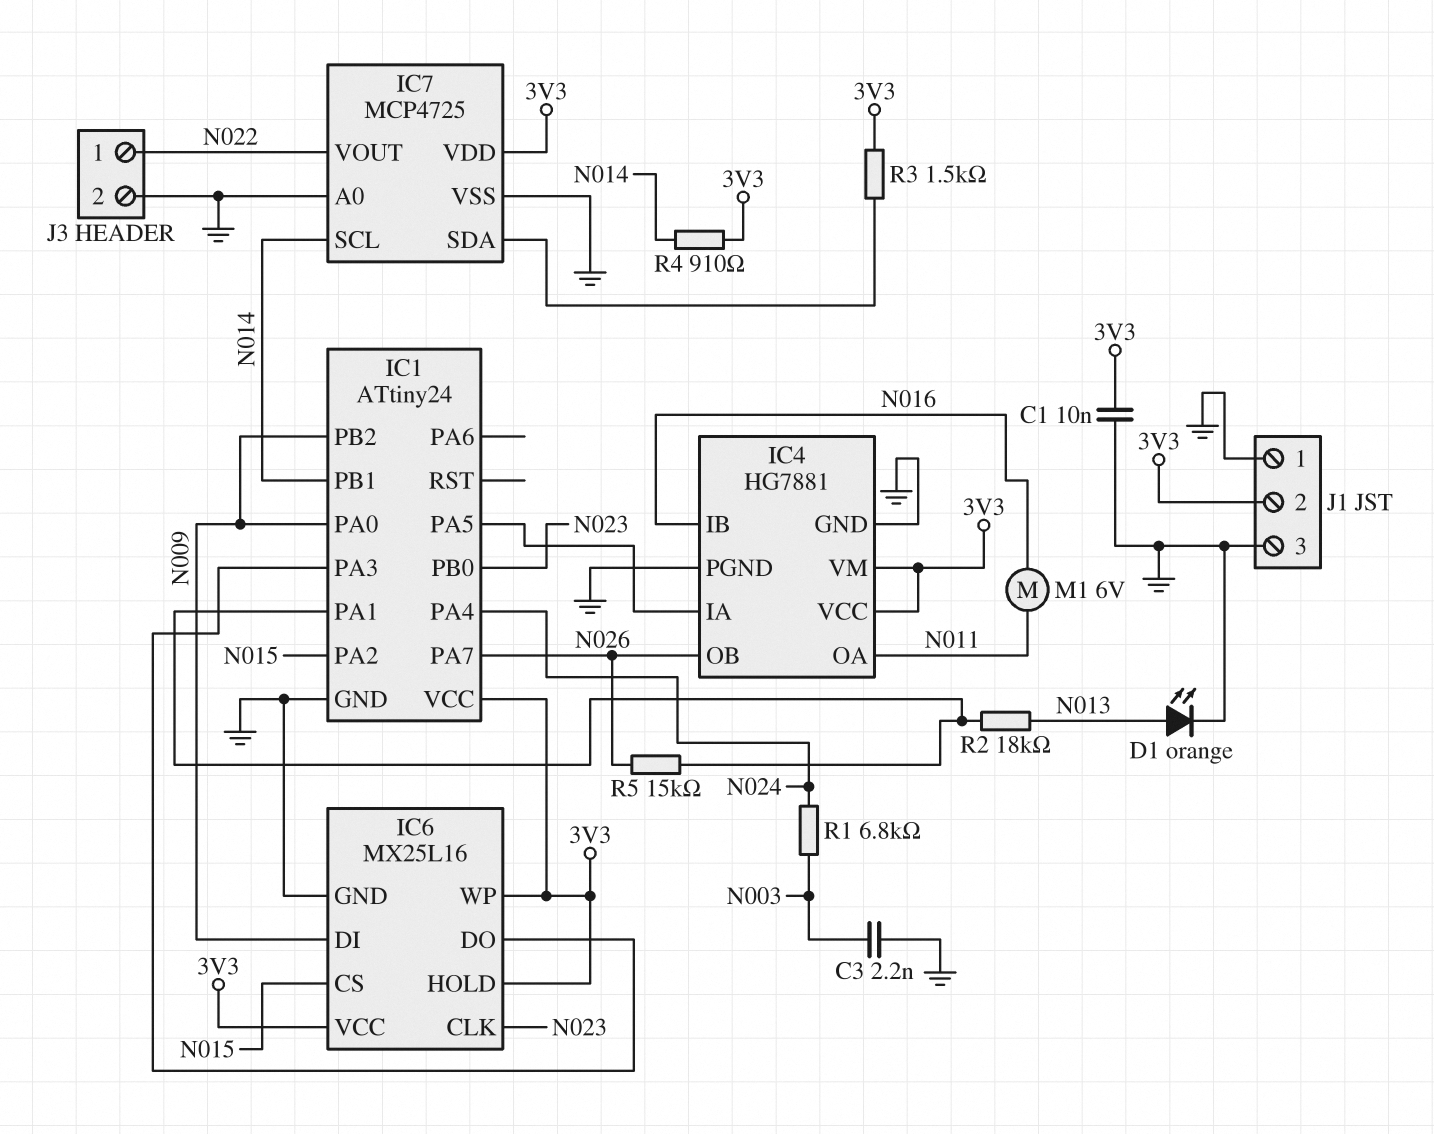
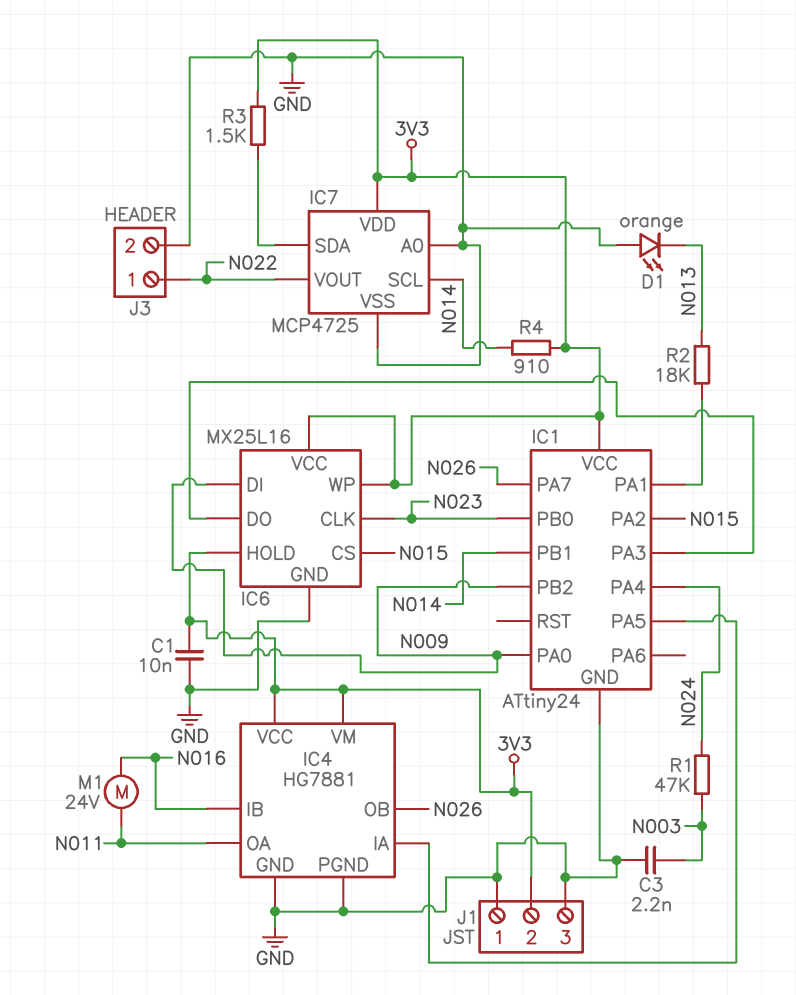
D1: LED orange (A N013, K GND) -> LED orange (A GND, K N013)
M1: motor 6V (N011, N016) -> motor 24V (N011, N016)
R1: 6.8k (N003, N024) -> 47k (N003, N024)
R5: 15k (IC1/PA1, N026) -> none

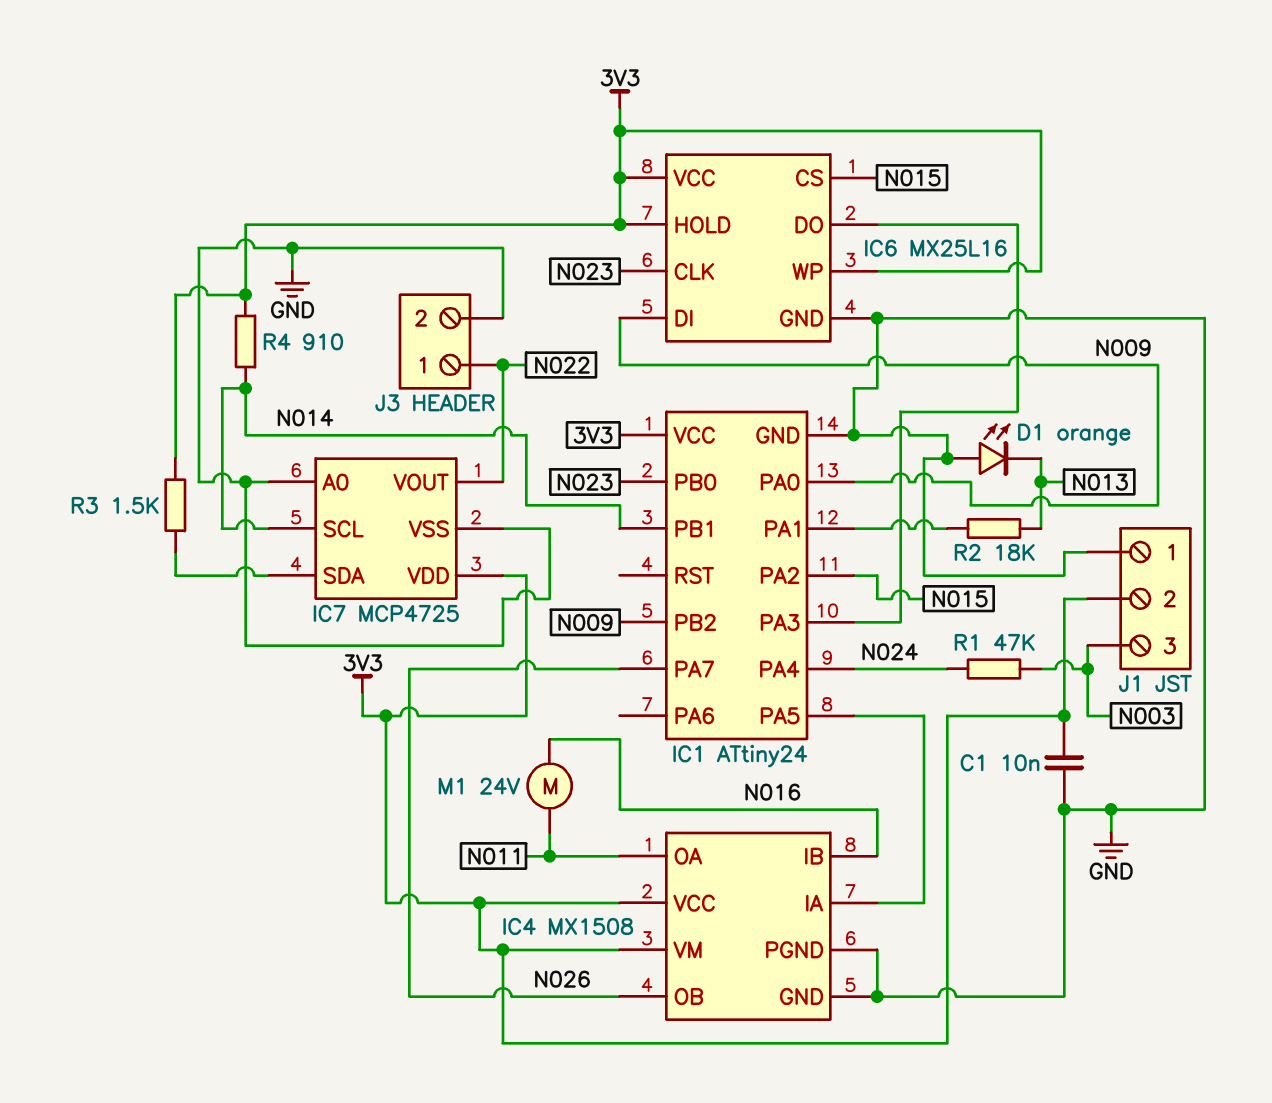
C3: 2.2nF (GND, N003) -> none
IC4: HG7881 -> MX1508
J1 pin 3: GND -> N003

